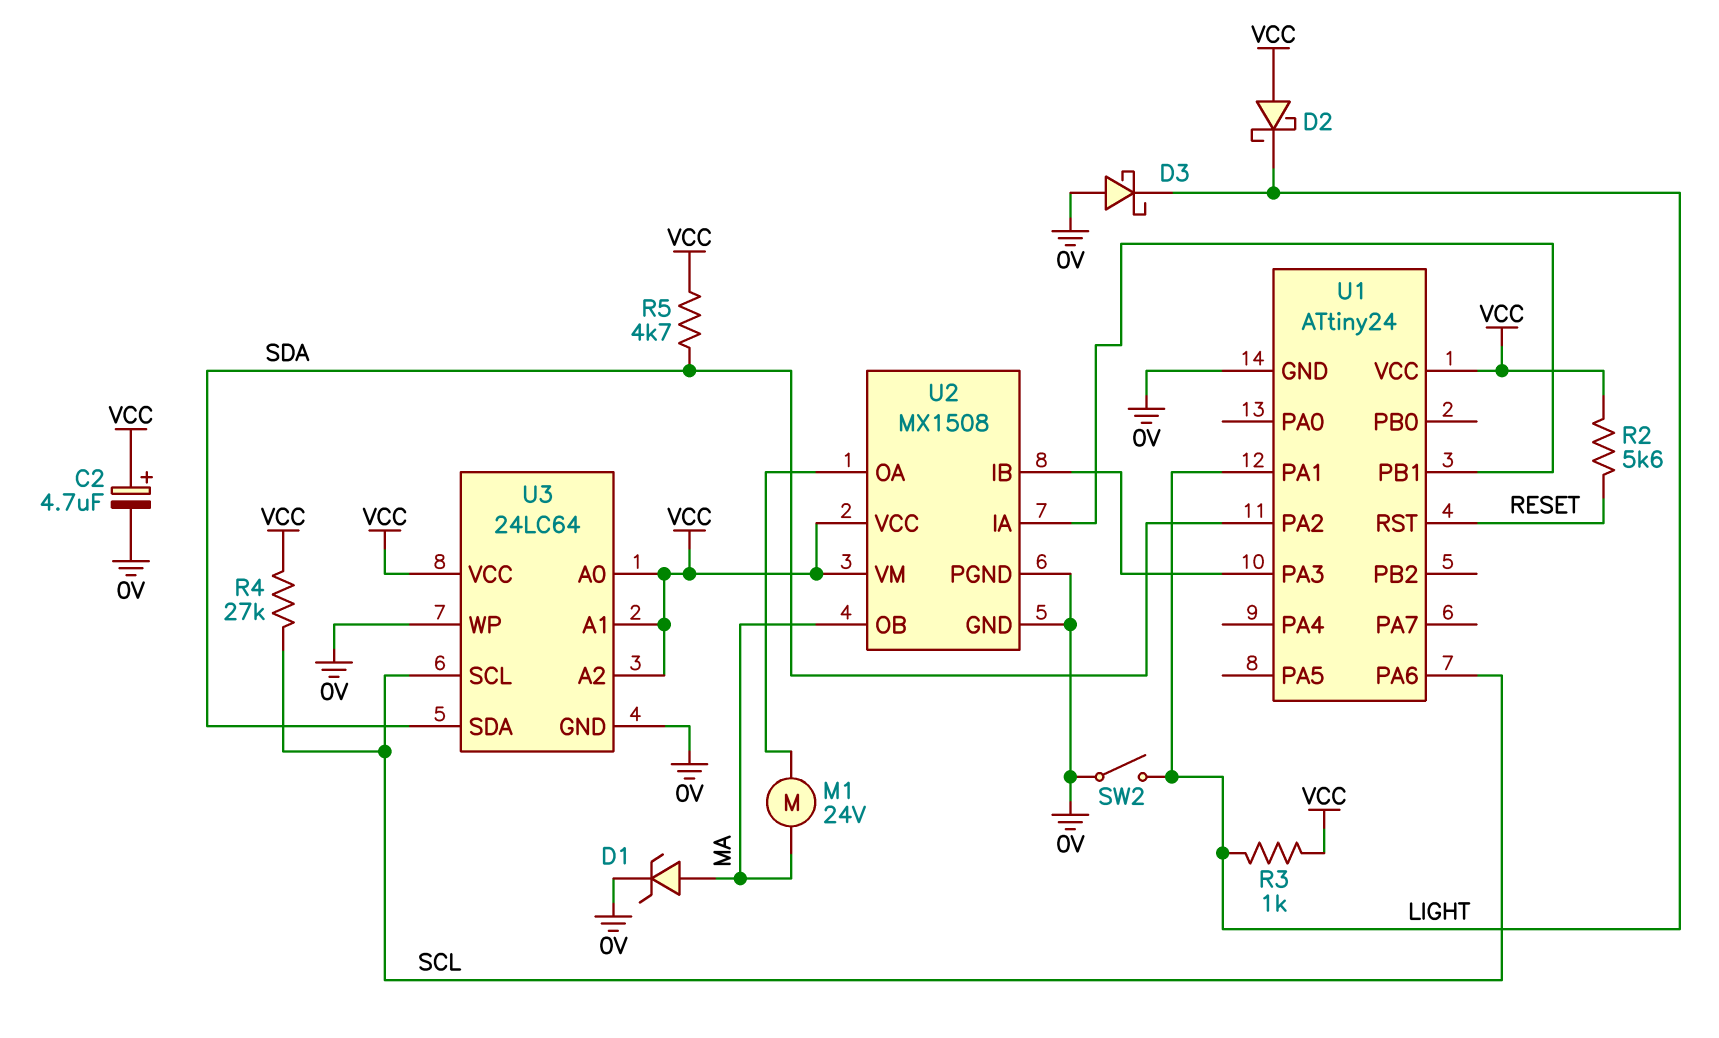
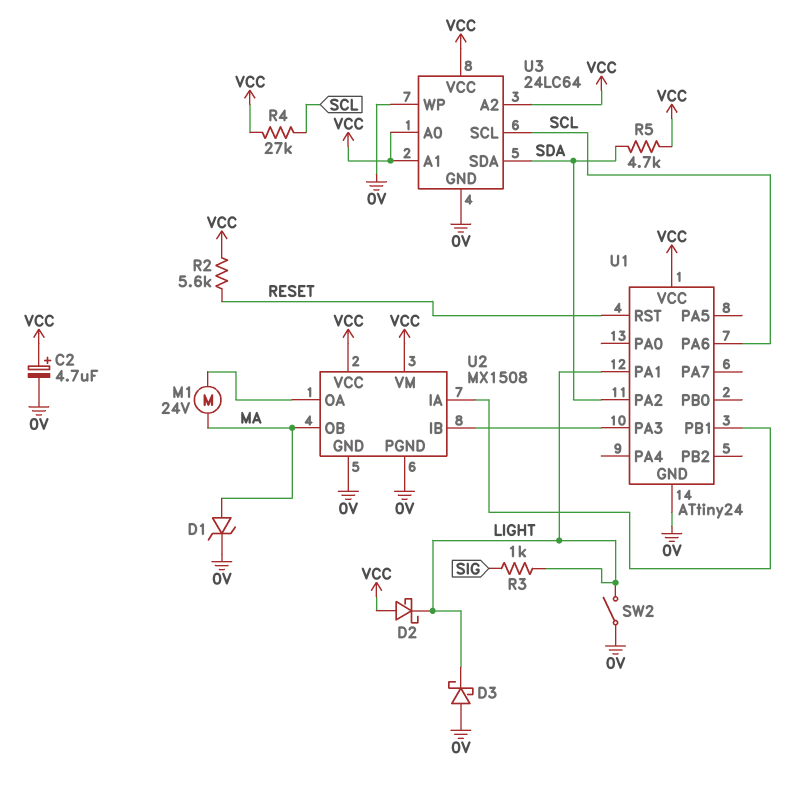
R3: 1k (LIGHT, VCC) -> 1k (LIGHT, SIG)

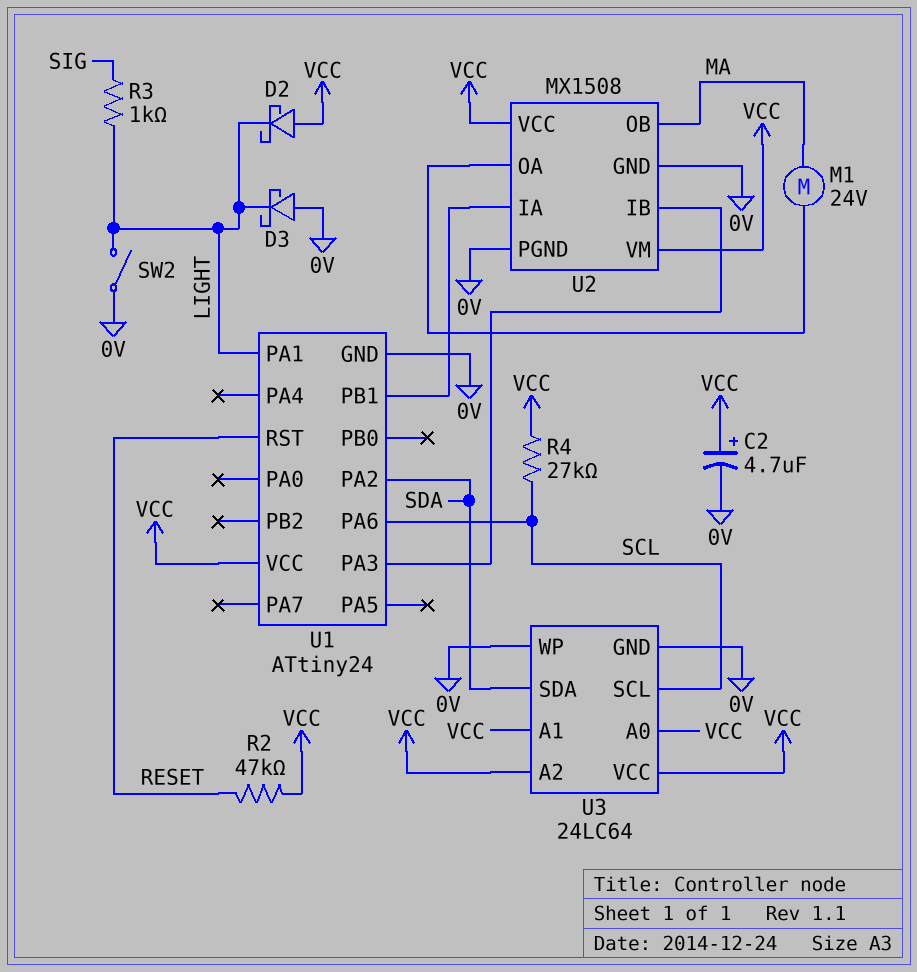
D1: zener (A MA, K 0V) -> none
R2: 5.6k (RESET, VCC) -> 47k (RESET, VCC)
R5: 4.7k (SDA, VCC) -> none

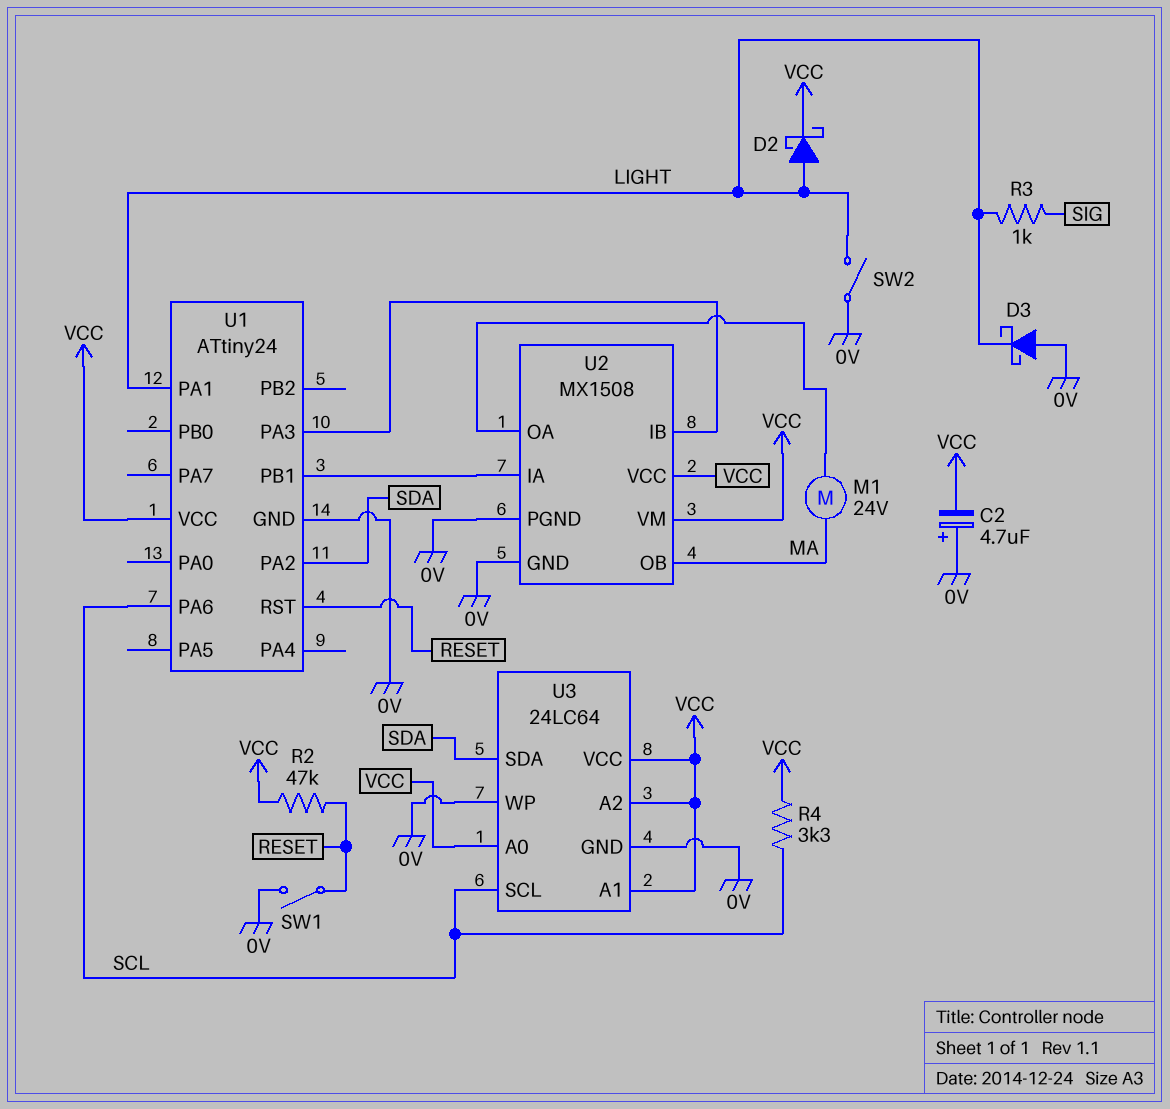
C2: 4.7uF (plus VCC, minus 0V) -> 4.7uF (plus 0V, minus VCC)
D2: schottky (A VCC, K LIGHT) -> schottky (A LIGHT, K VCC)
R4: 27k (SCL, VCC) -> 3.3k (SCL, VCC)
SW1: none -> switch (0V, RESET)

